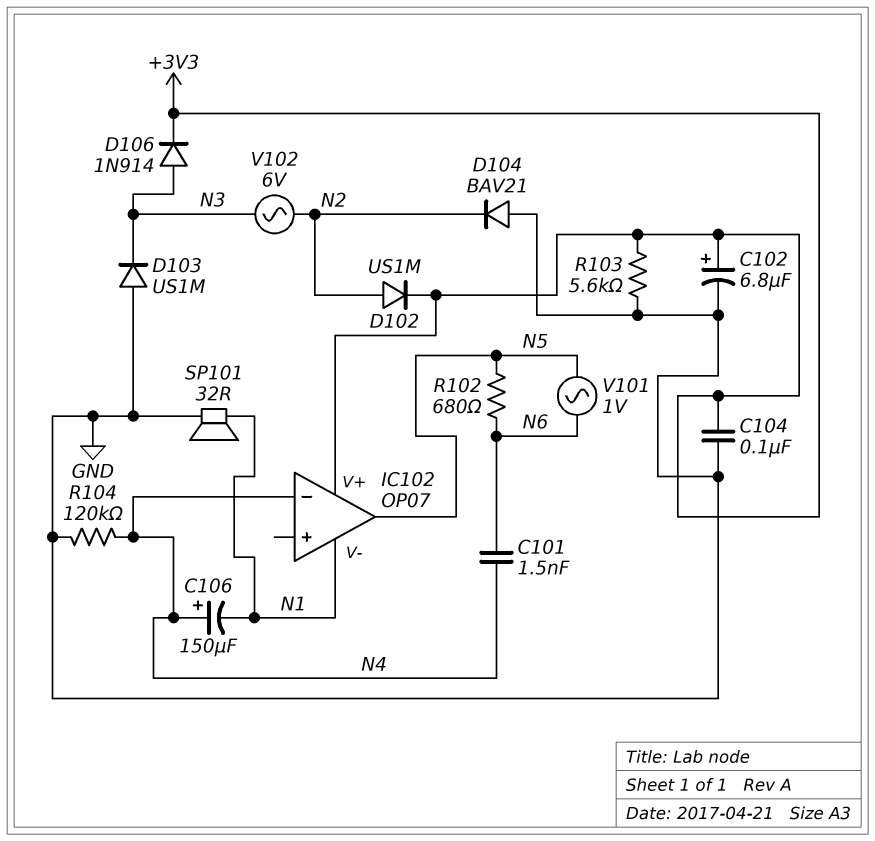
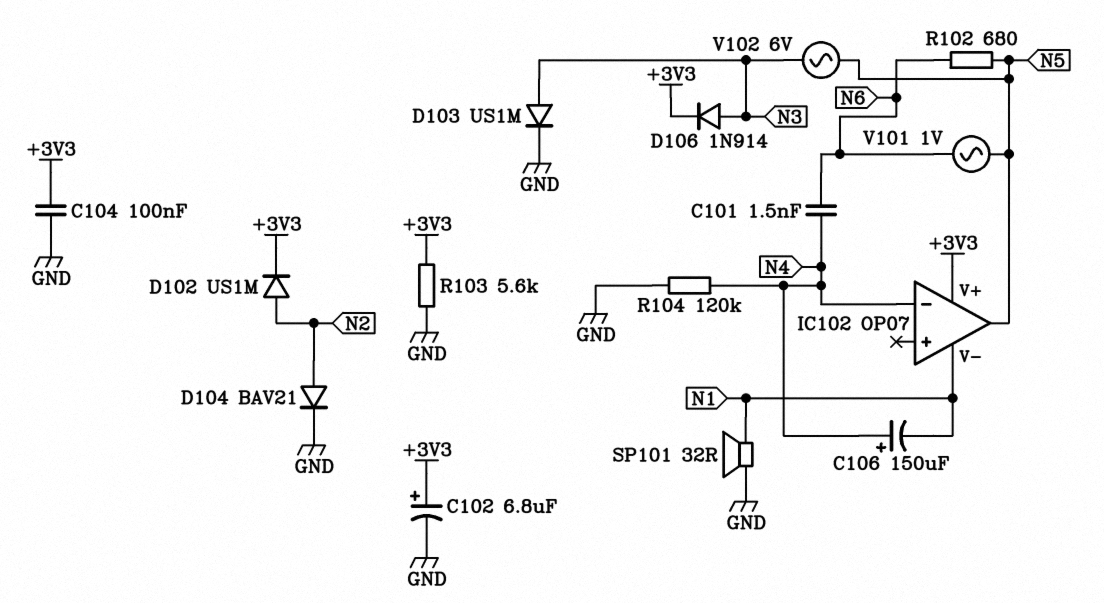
D103: diode US1M (A GND, K N3) -> diode US1M (A N3, K GND)
D104: diode BAV21 (A GND, K N2) -> diode BAV21 (A N2, K GND)
V102: AC 6V (N2, N3) -> AC 6V (N3, N5)

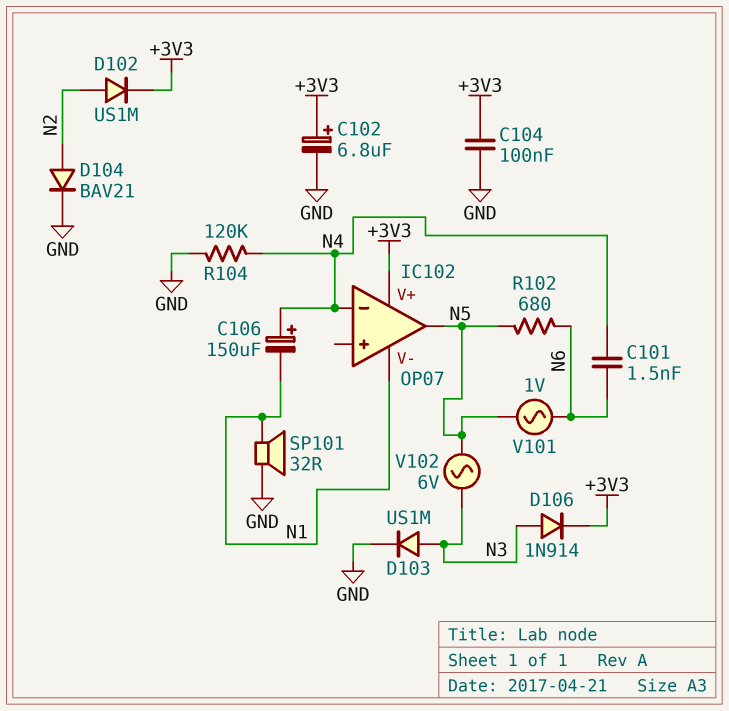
R103: 5.6k (+3V3, GND) -> none

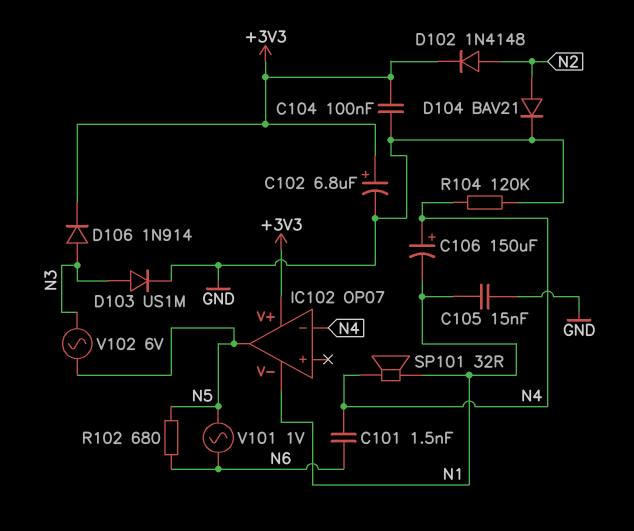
C105: none -> 15nF (GND, N1)
D102: diode US1M (A N2, K +3V3) -> diode 1N4148 (A N2, K +3V3)
SP101: speaker 32R (GND, N1) -> speaker 32R (N1, N4)

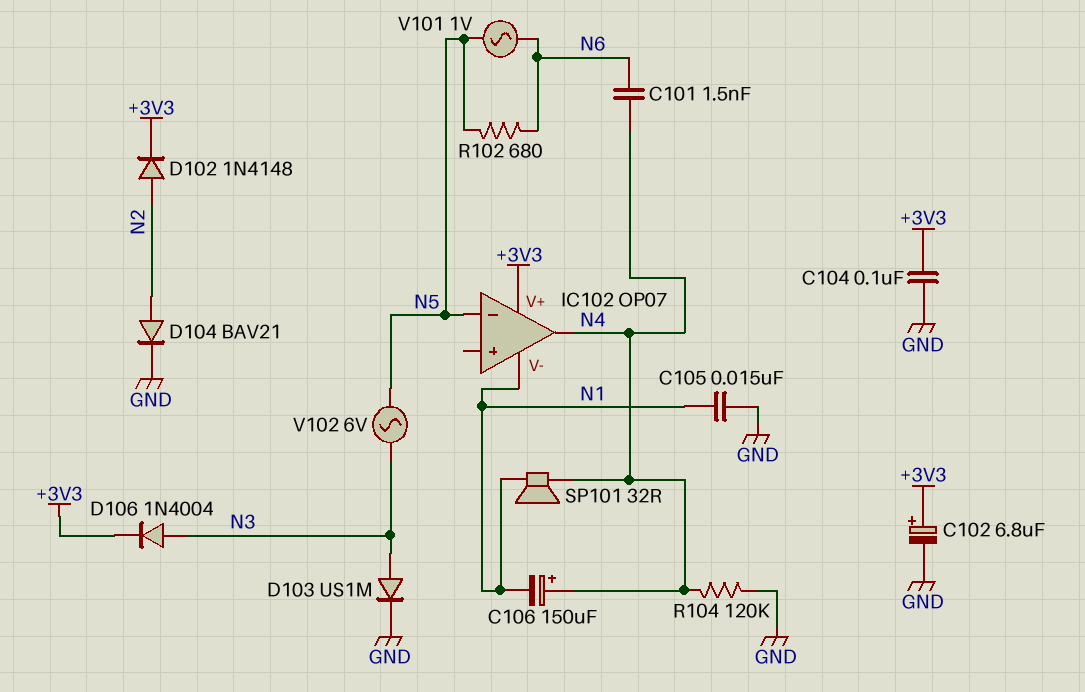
D106: diode 1N914 (A N3, K +3V3) -> diode 1N4004 (A N3, K +3V3)
IC102 pin in-: N4 -> N5
IC102 pin out: N5 -> N4

